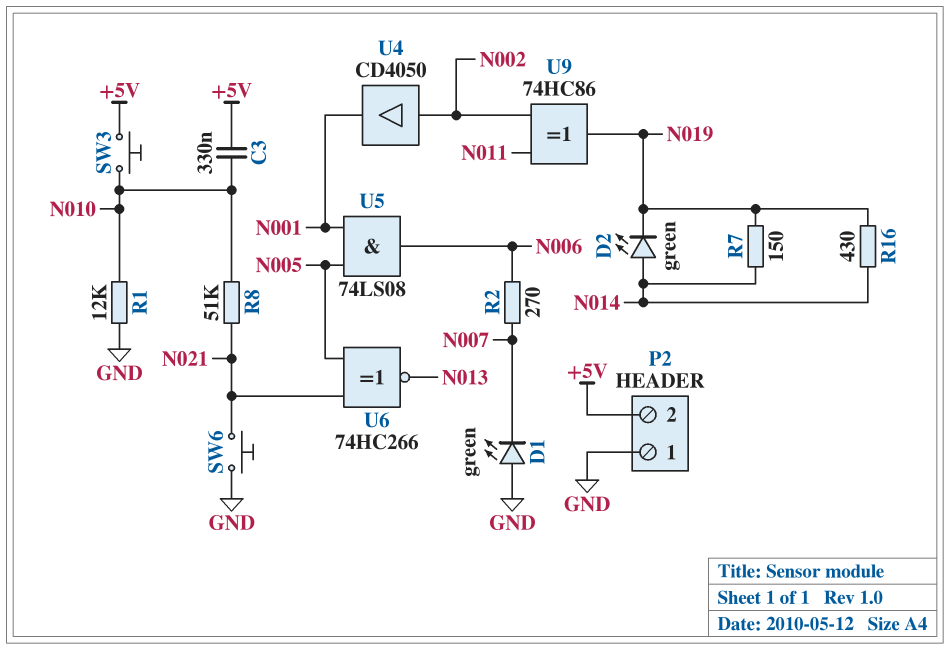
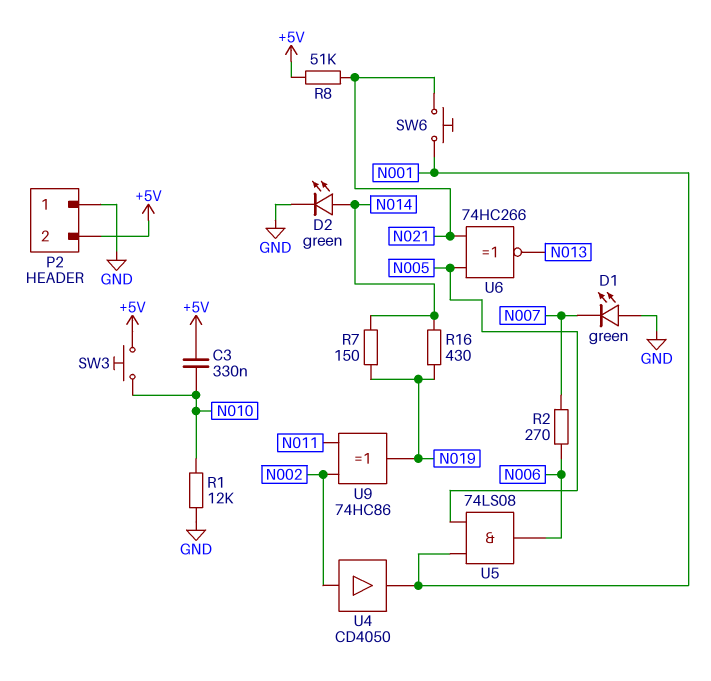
D2: LED green (A N014, K N019) -> LED green (A N014, K GND)
R8: 51k (N010, N021) -> 51k (+5V, N021)
SW6: button (GND, N021) -> button (N001, N021)

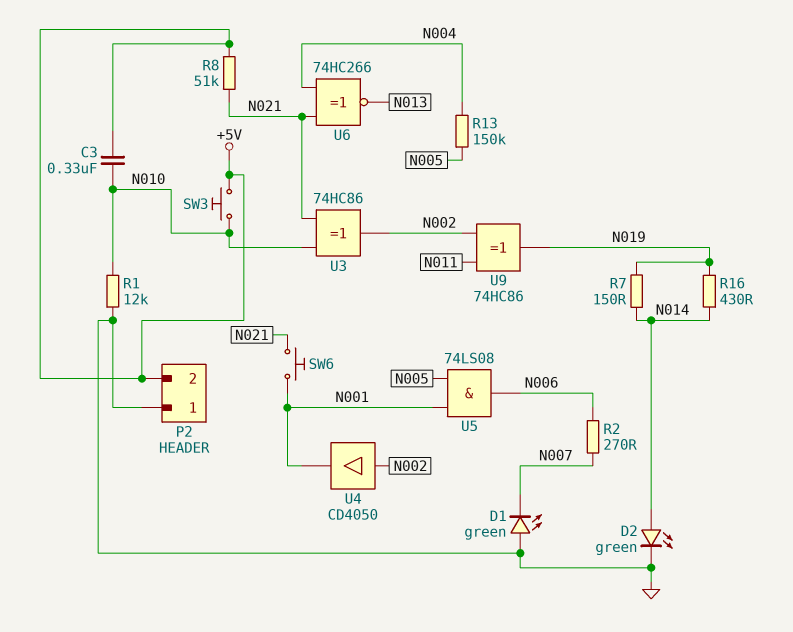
R13: none -> 150k (N004, N005)
U3: none -> XOR 74HC86 (in N010, in N021, out N002)
U6: XNOR 74HC266 (in N005, in N021, out N013) -> XNOR 74HC266 (in N004, in N021, out N013)

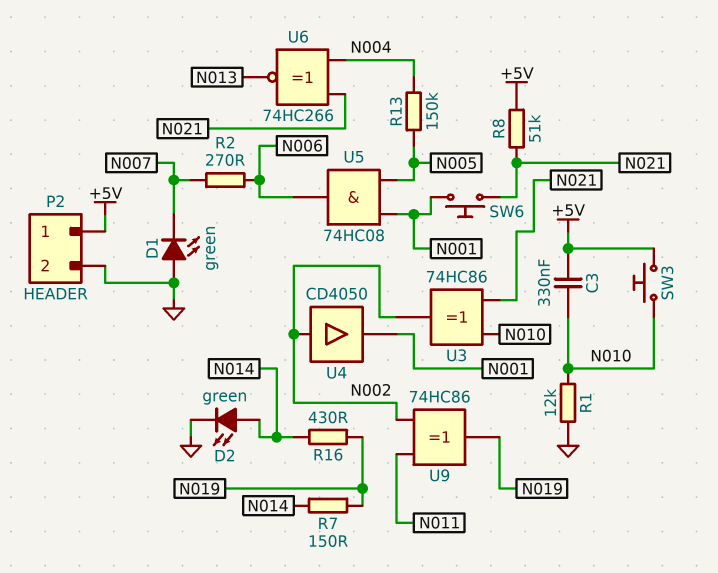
P2 pin 1: GND -> +5V
P2 pin 2: +5V -> GND
U5: AND 74LS08 (in N001, in N005, out N006) -> AND 74HC08 (in N001, in N005, out N006)

